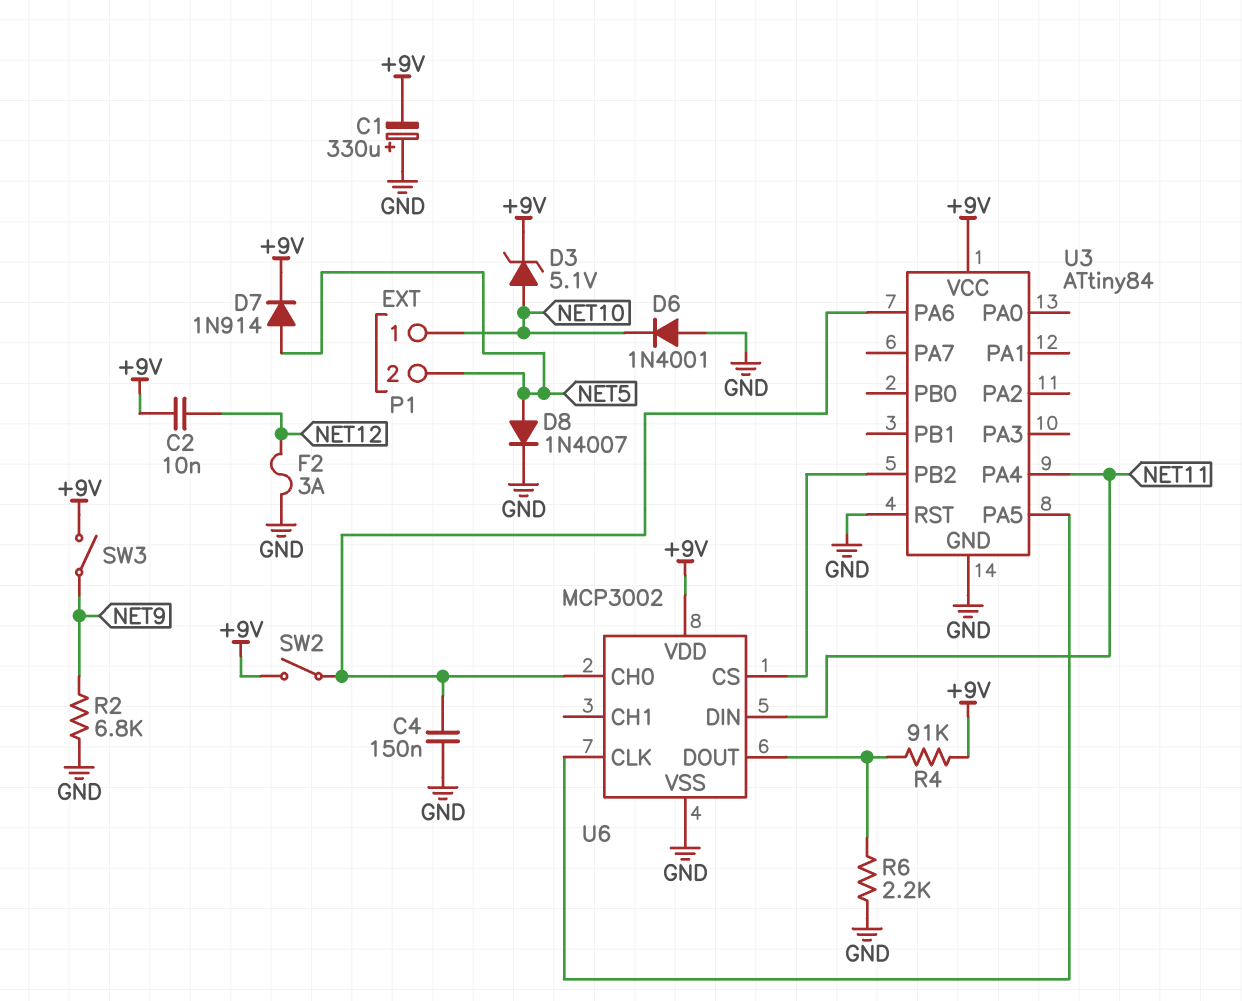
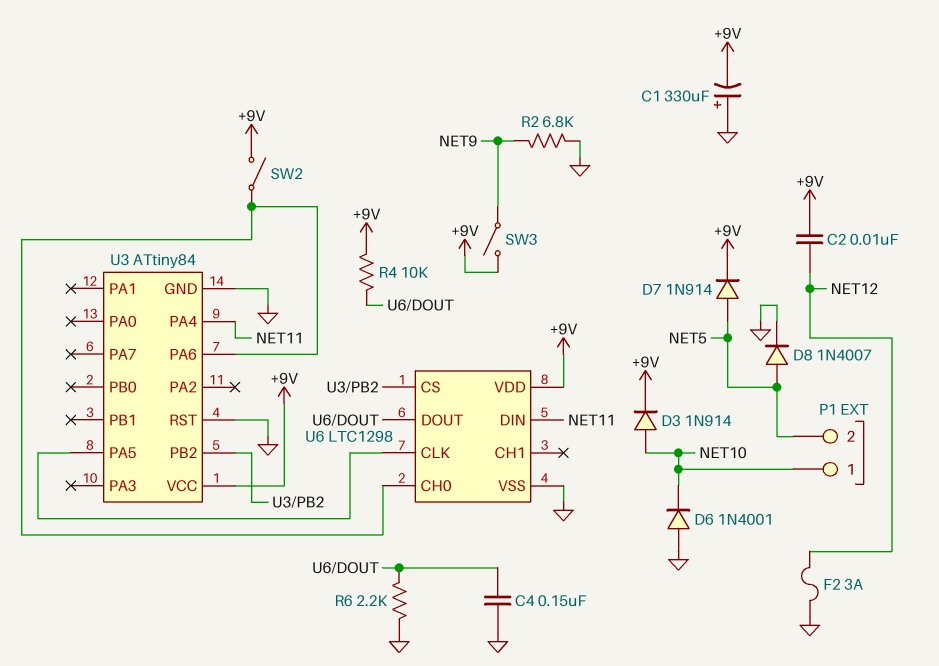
C4: 150nF (GND, U3/PA6) -> 150nF (GND, U6/DOUT)
D3: zener 5.1V (A NET10, K +9V) -> diode 1N914 (A NET10, K +9V)
R4: 91k (+9V, U6/DOUT) -> 10k (+9V, U6/DOUT)
U6: MCP3002 -> LTC1298

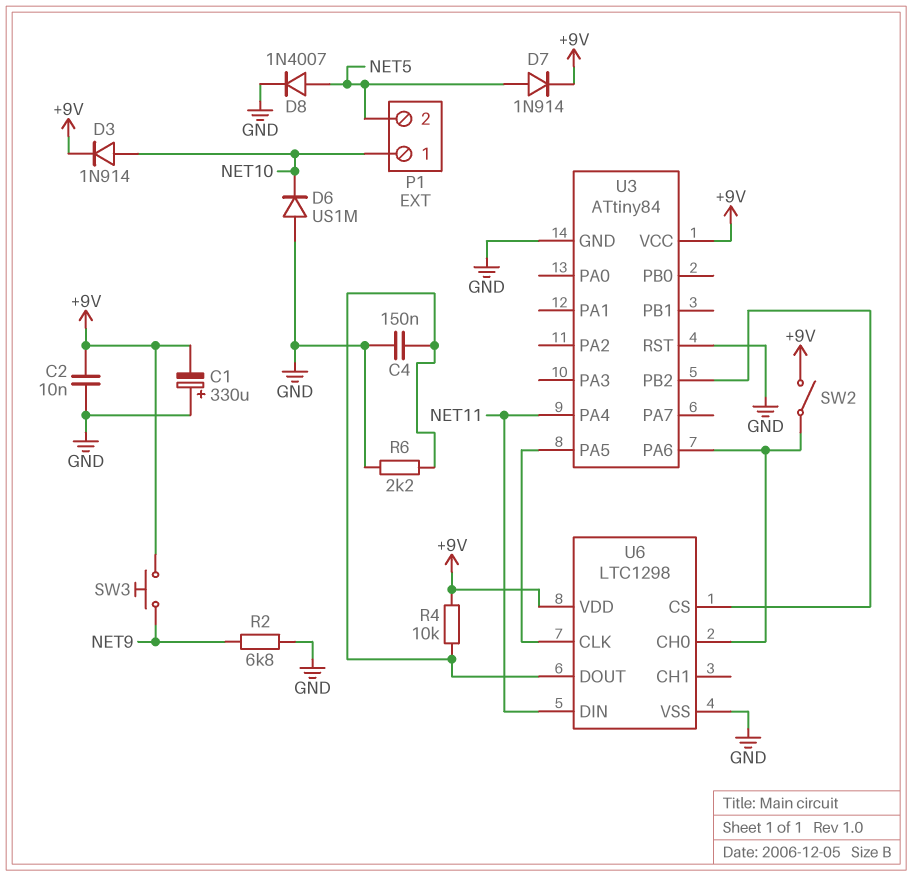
C2: 10nF (+9V, NET12) -> 10nF (+9V, GND)
D6: diode 1N4001 (A GND, K NET10) -> diode US1M (A GND, K NET10)
F2: 3A (GND, NET12) -> none
SW3: switch (+9V, NET9) -> button (+9V, NET9)

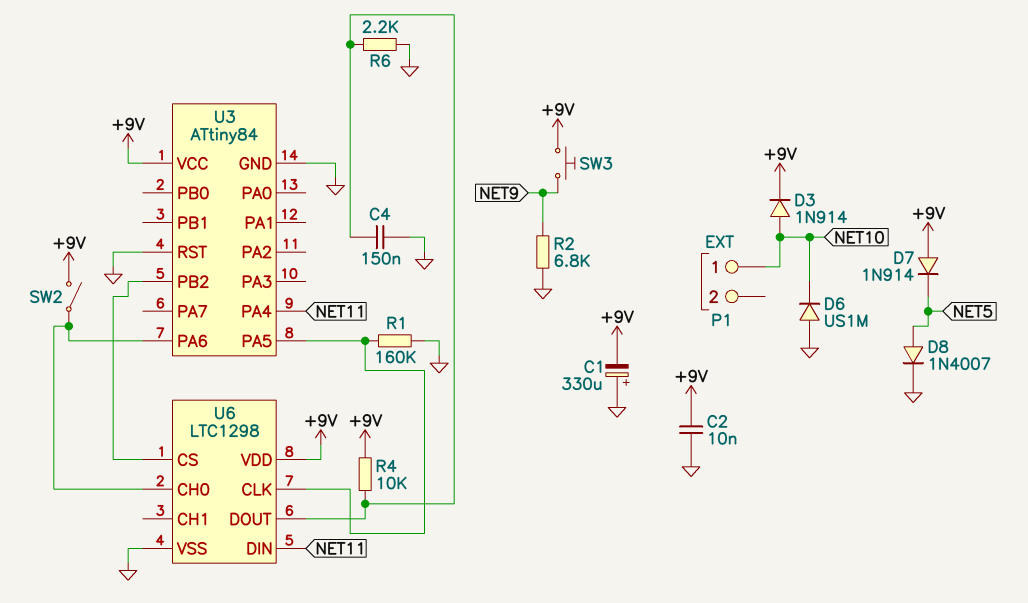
D7: diode 1N914 (A NET5, K +9V) -> diode 1N914 (A +9V, K NET5)
P1 pin 2: NET5 -> none
R1: none -> 160k (GND, U3/PA5)

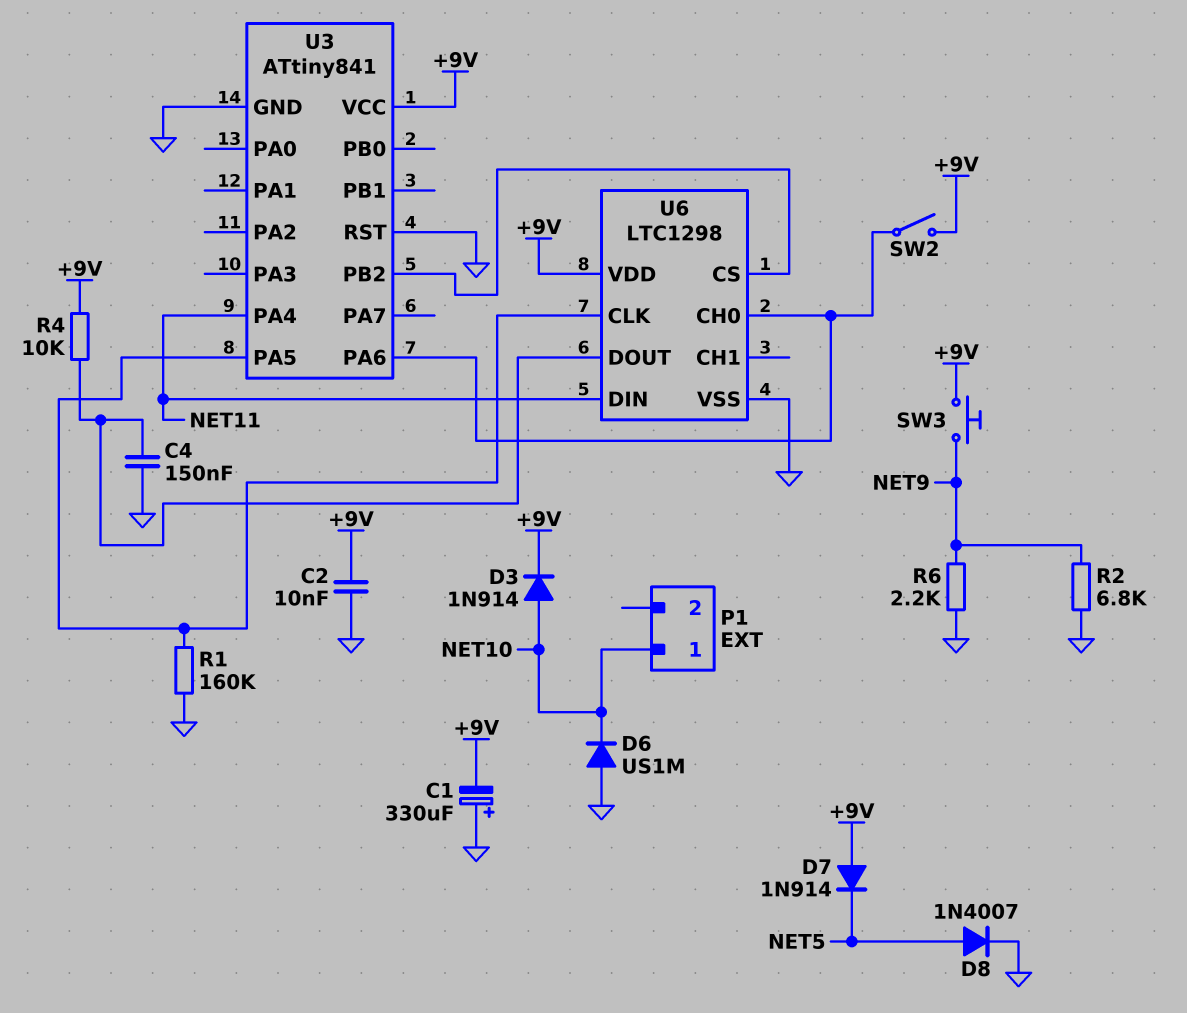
R6: 2.2k (GND, U6/DOUT) -> 2.2k (GND, NET9)
U3: ATtiny84 -> ATtiny841

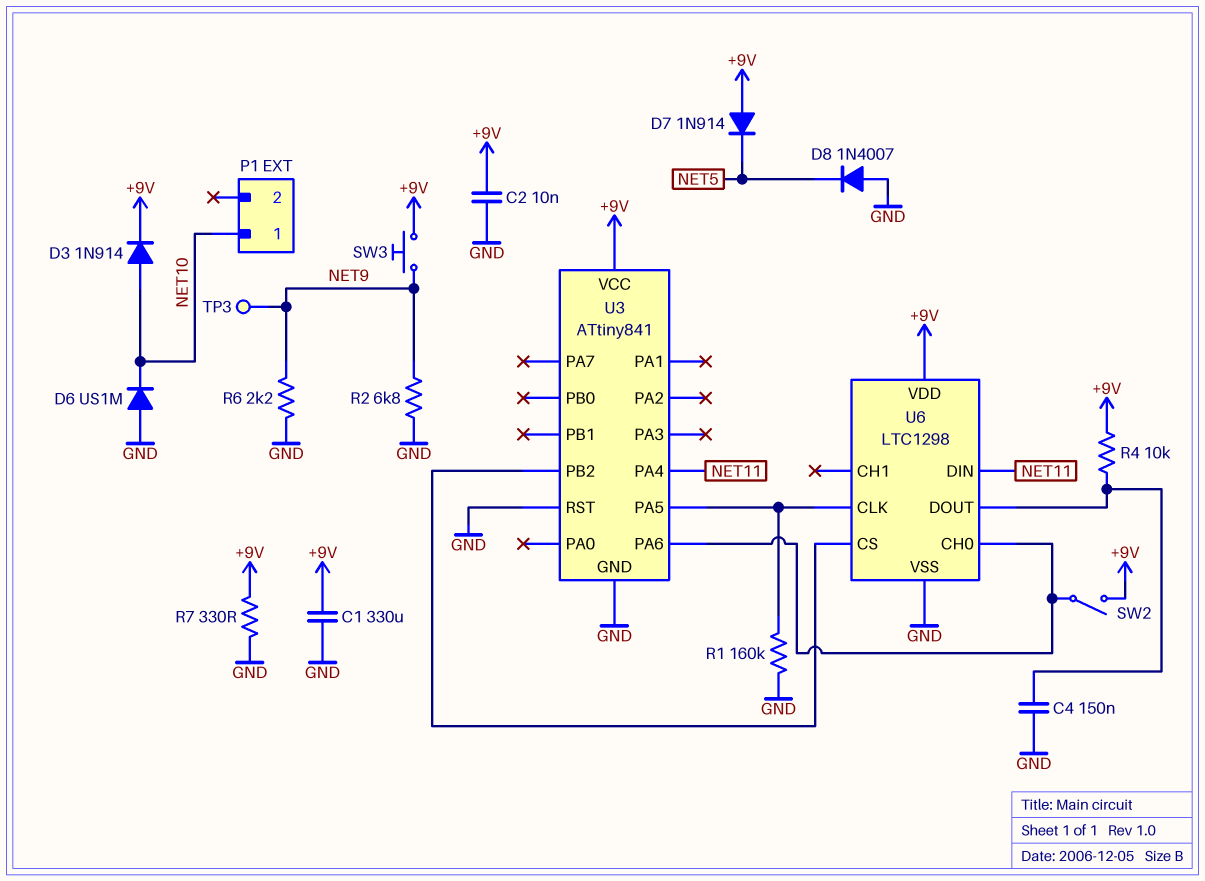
C1: 330uF (plus GND, minus +9V) -> 330uF (+9V, GND)
D8: diode 1N4007 (A NET5, K GND) -> diode 1N4007 (A GND, K NET5)
R7: none -> 330 (+9V, GND)
TP3: none -> test point (NET9)

